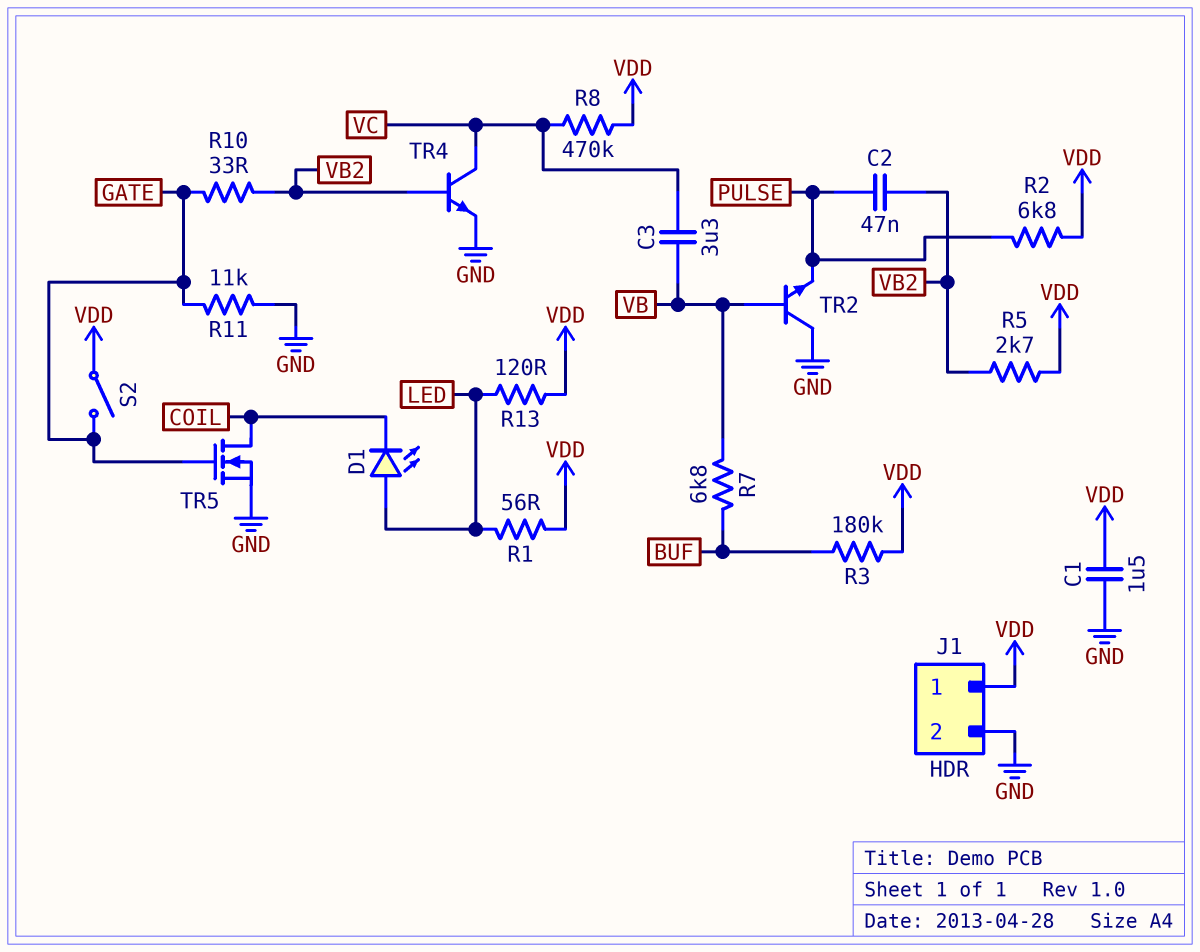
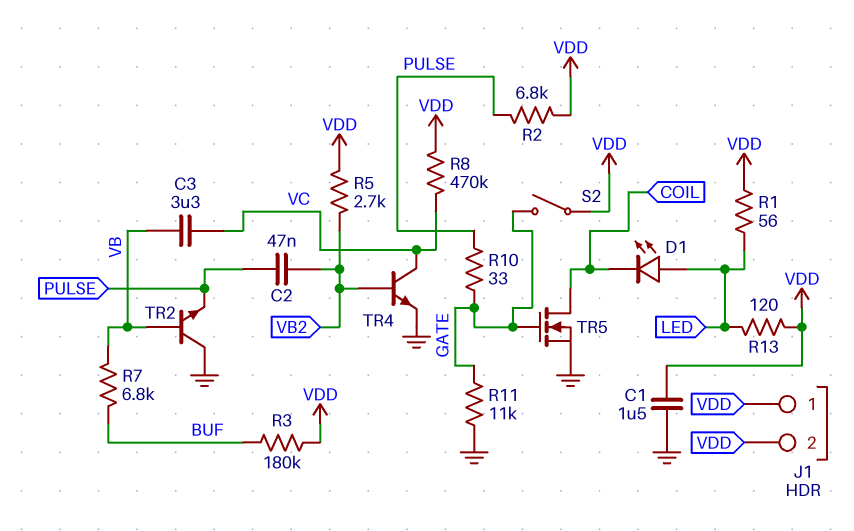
J1 pin 2: GND -> VDD
R10: 33 (GATE, VB2) -> 33 (GATE, PULSE)

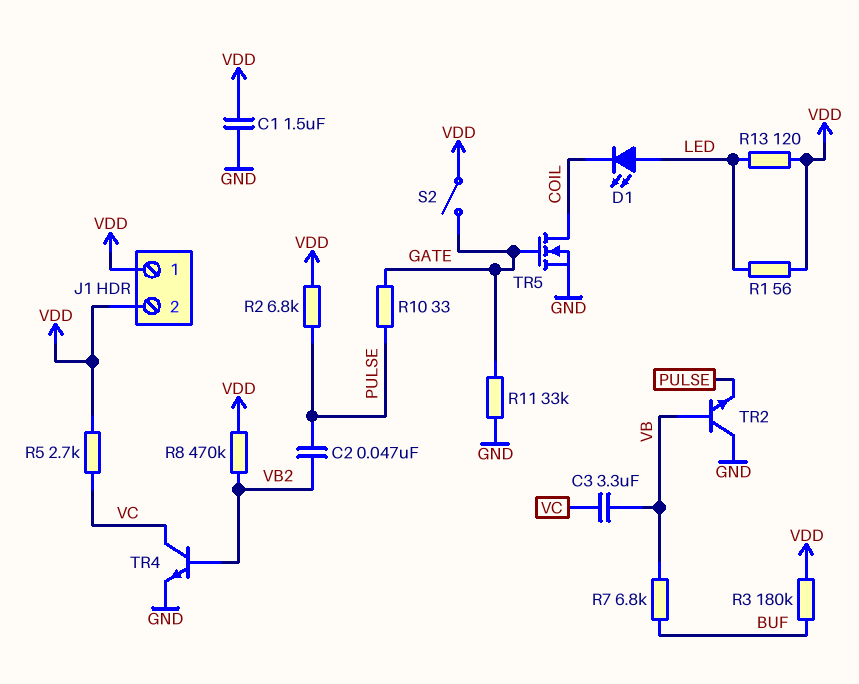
R5: 2.7k (VB2, VDD) -> 2.7k (VC, VDD)
R8: 470k (VC, VDD) -> 470k (VB2, VDD)
R11: 11k (GATE, GND) -> 33k (GATE, GND)

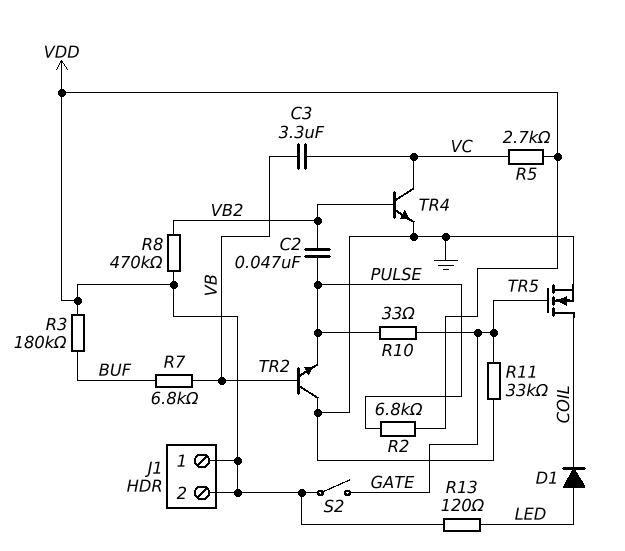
C1: 1.5uF (GND, VDD) -> none
D1: LED (A LED, K COIL) -> diode (A LED, K COIL)
R1: 56 (LED, VDD) -> none

